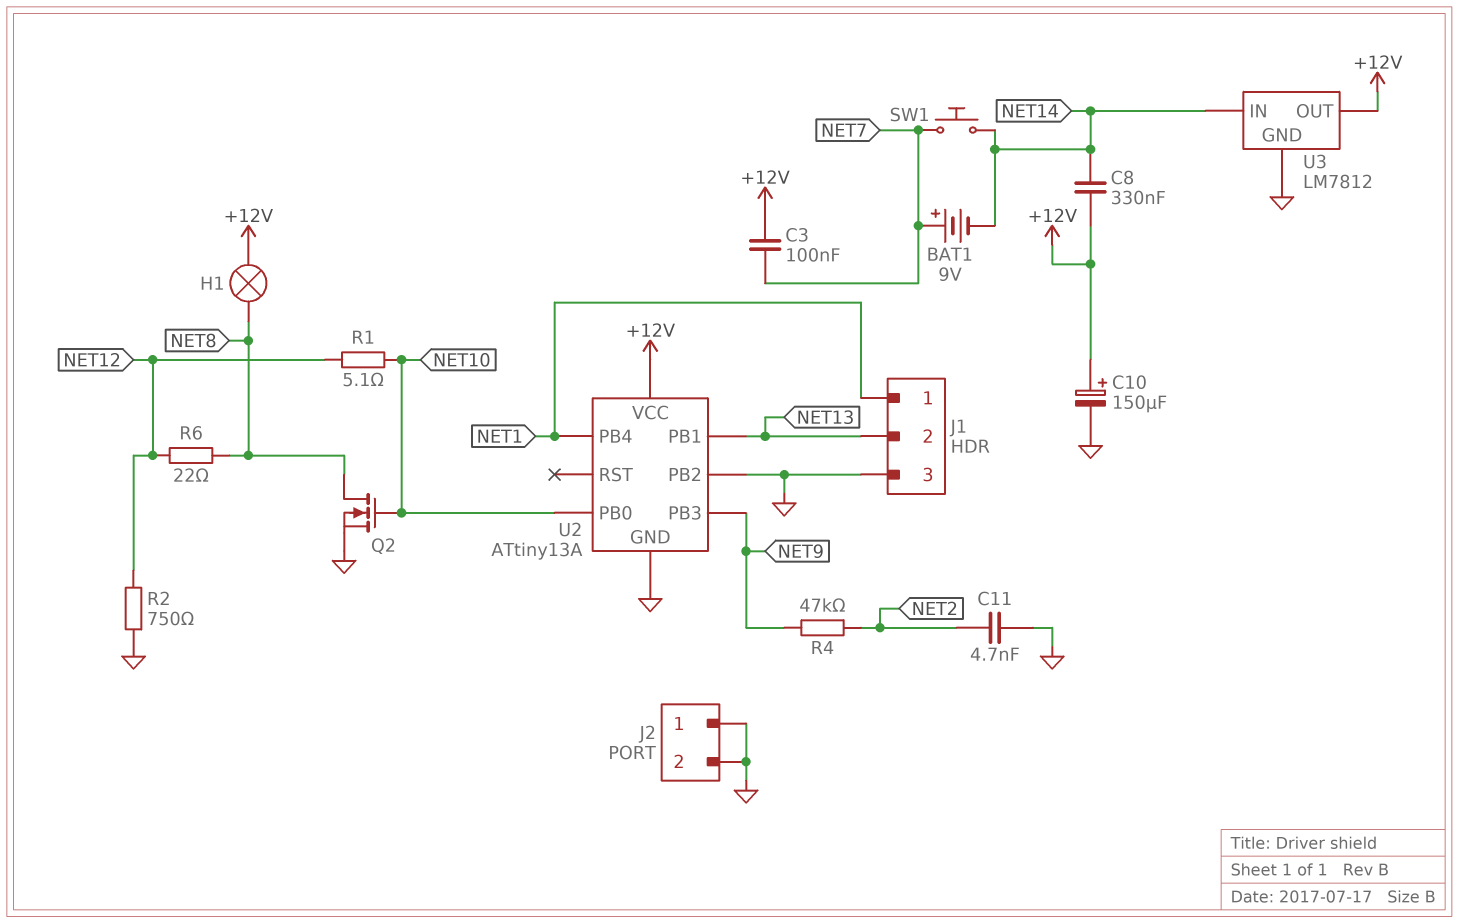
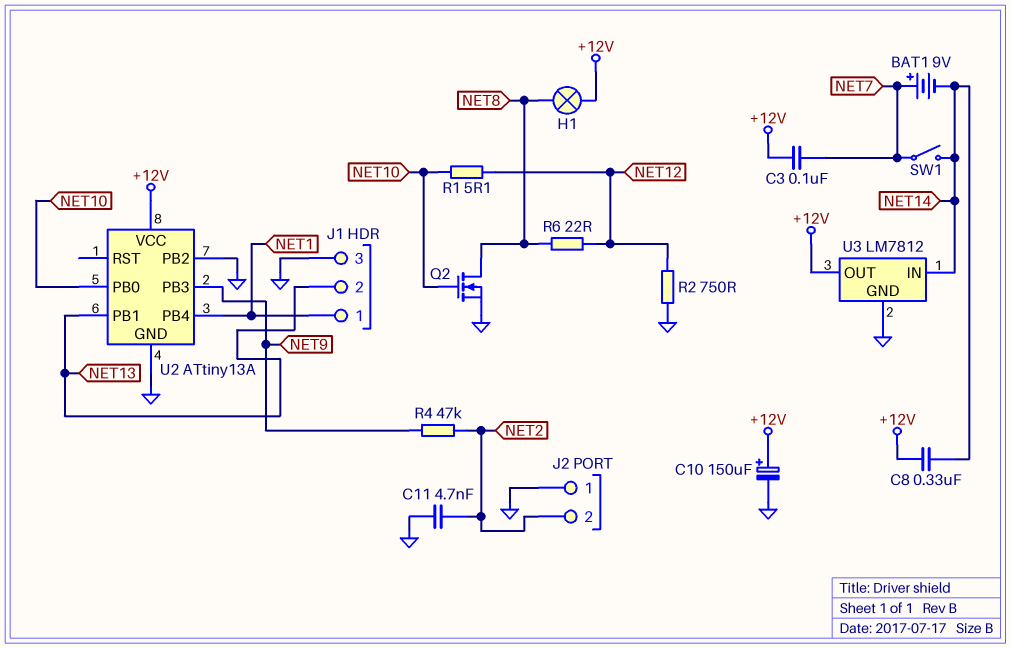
J2 pin 2: GND -> NET2
SW1: button (NET7, NET14) -> switch (NET7, NET14)

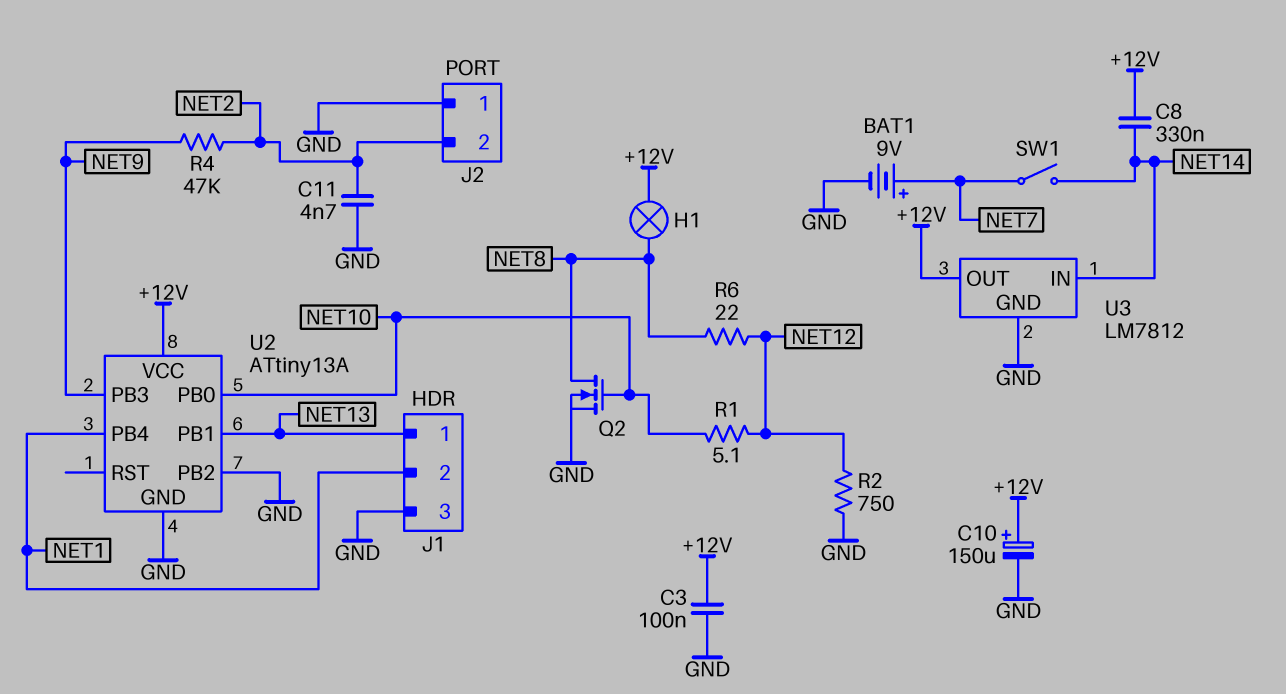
BAT1: 9V (plus NET7, minus NET14) -> 9V (plus NET7, minus GND)
C3: 100nF (+12V, NET7) -> 100nF (+12V, GND)
J1 pin 1: NET1 -> NET13
J1 pin 2: NET13 -> NET1

